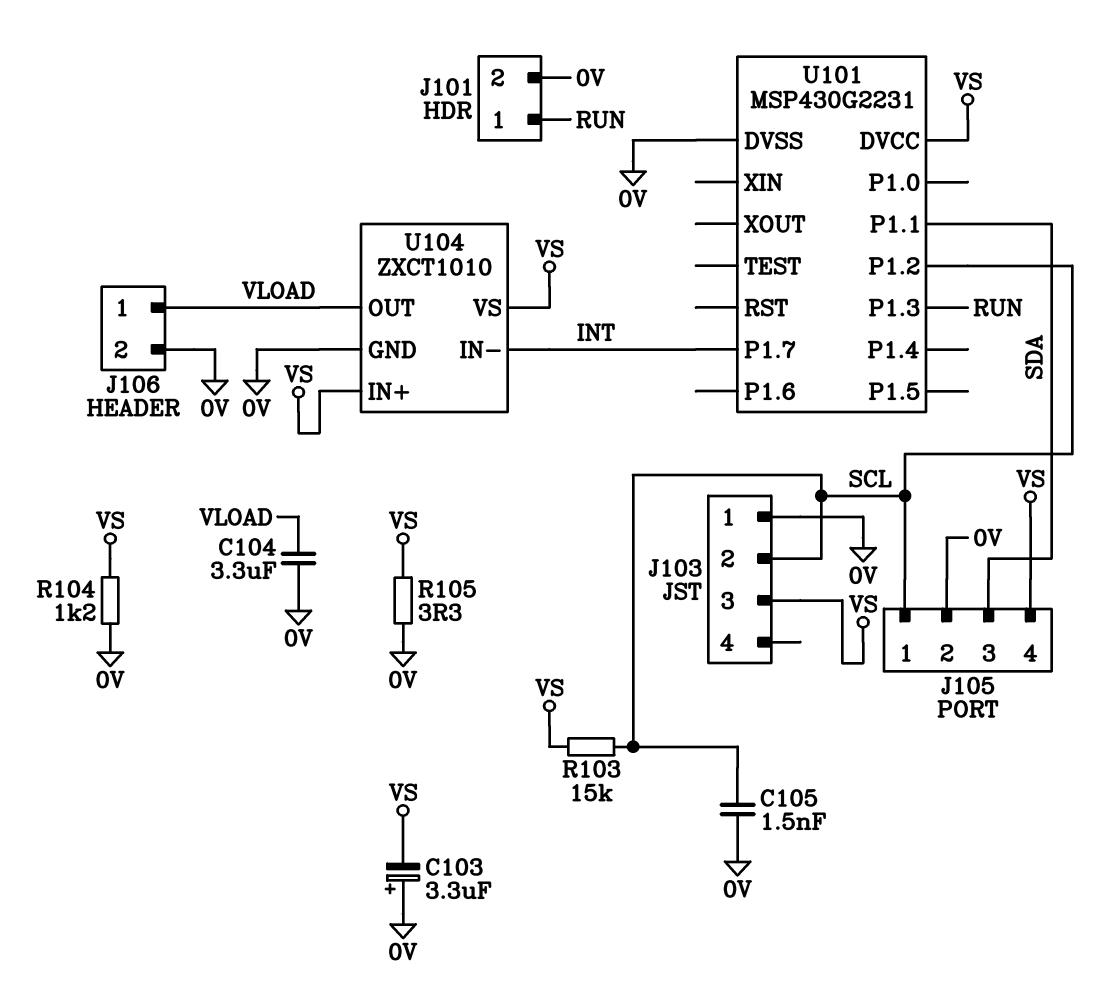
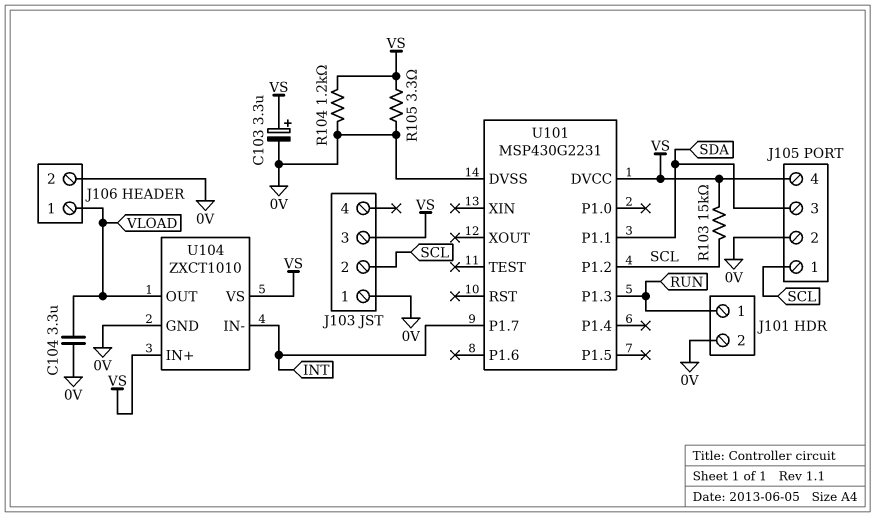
C103: 3.3uF (plus 0V, minus VS) -> 3.3uF (plus VS, minus 0V)
C105: 1.5nF (0V, SCL) -> none

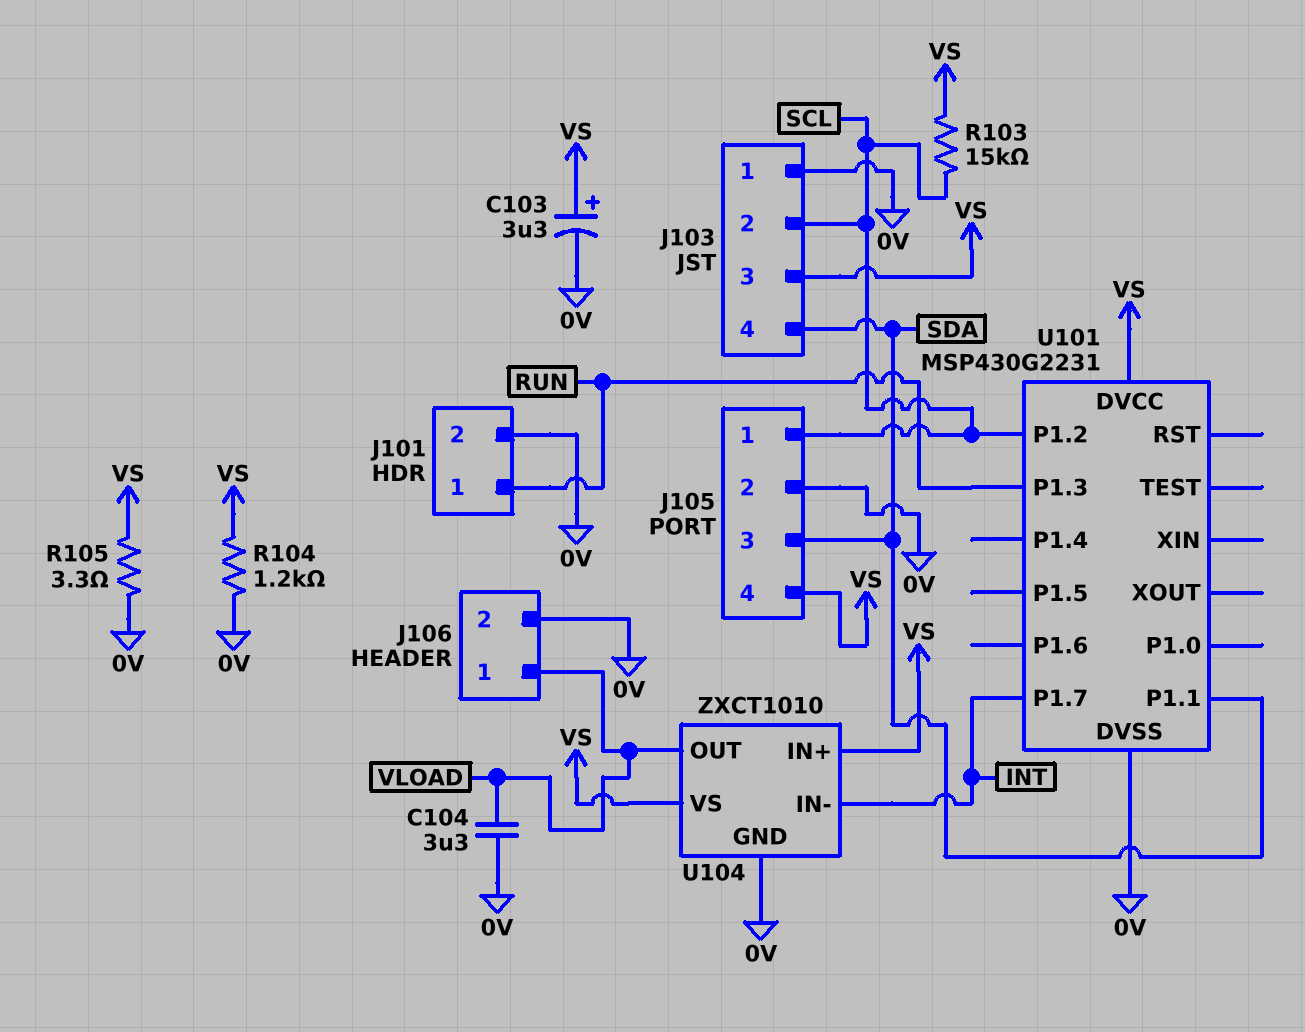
J103 pin 4: none -> SDA

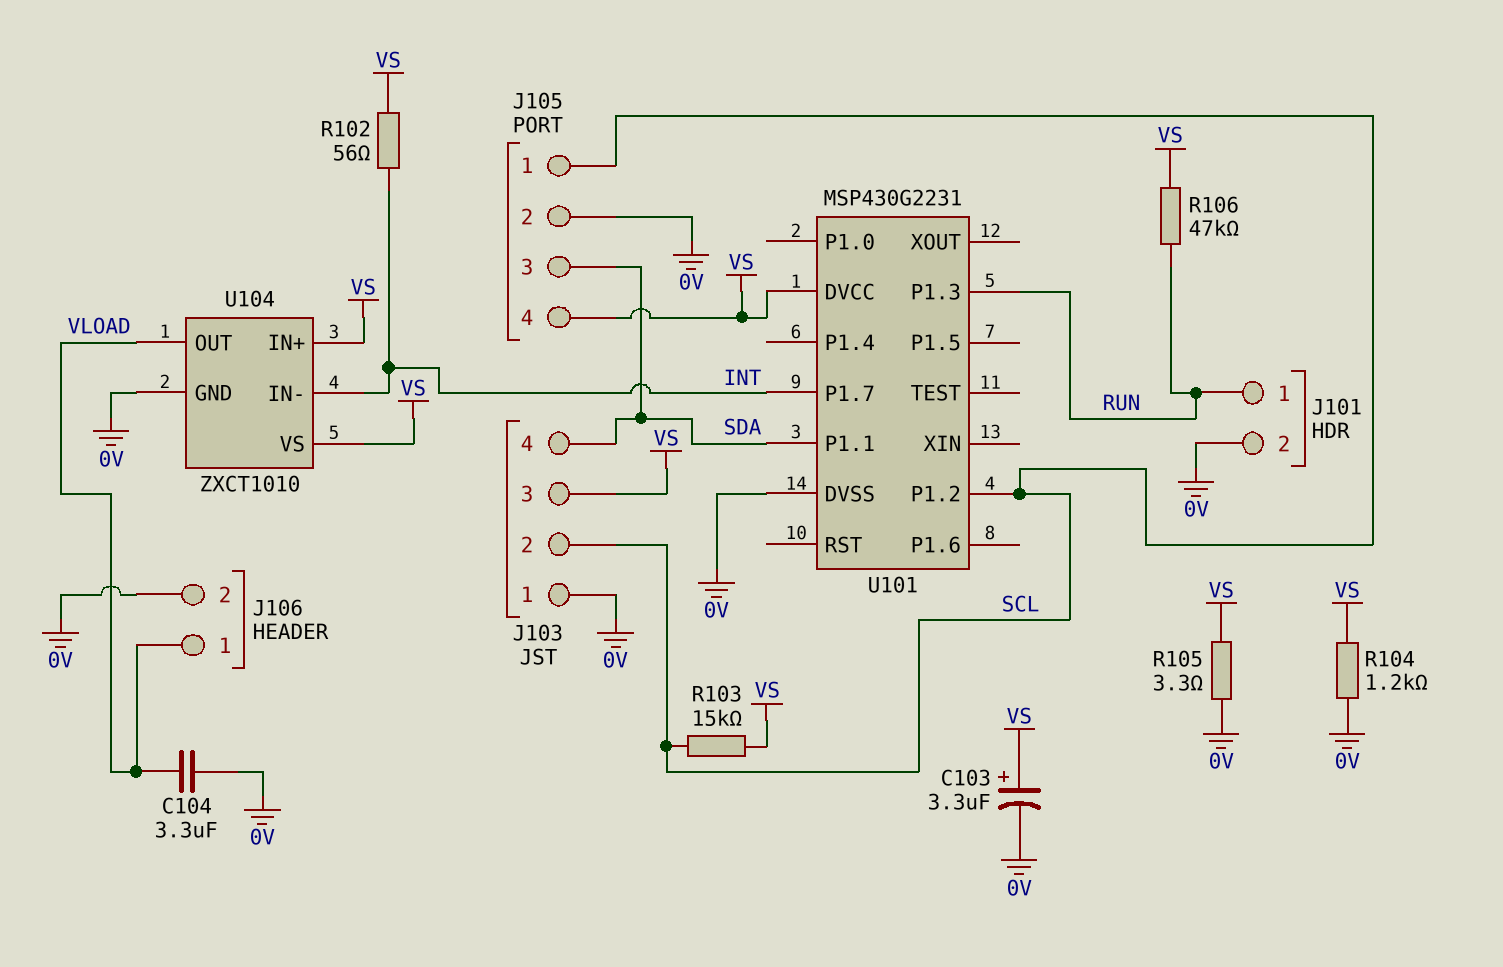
R102: none -> 56 (INT, VS)
R106: none -> 47k (RUN, VS)

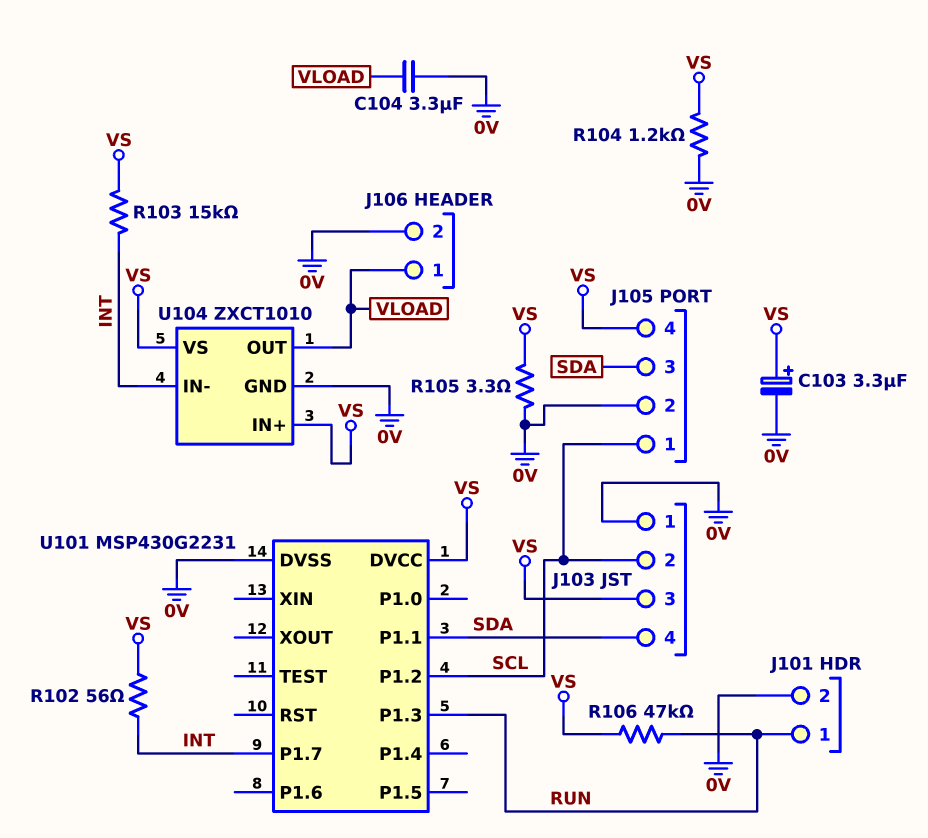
R103: 15k (SCL, VS) -> 15k (INT, VS)

